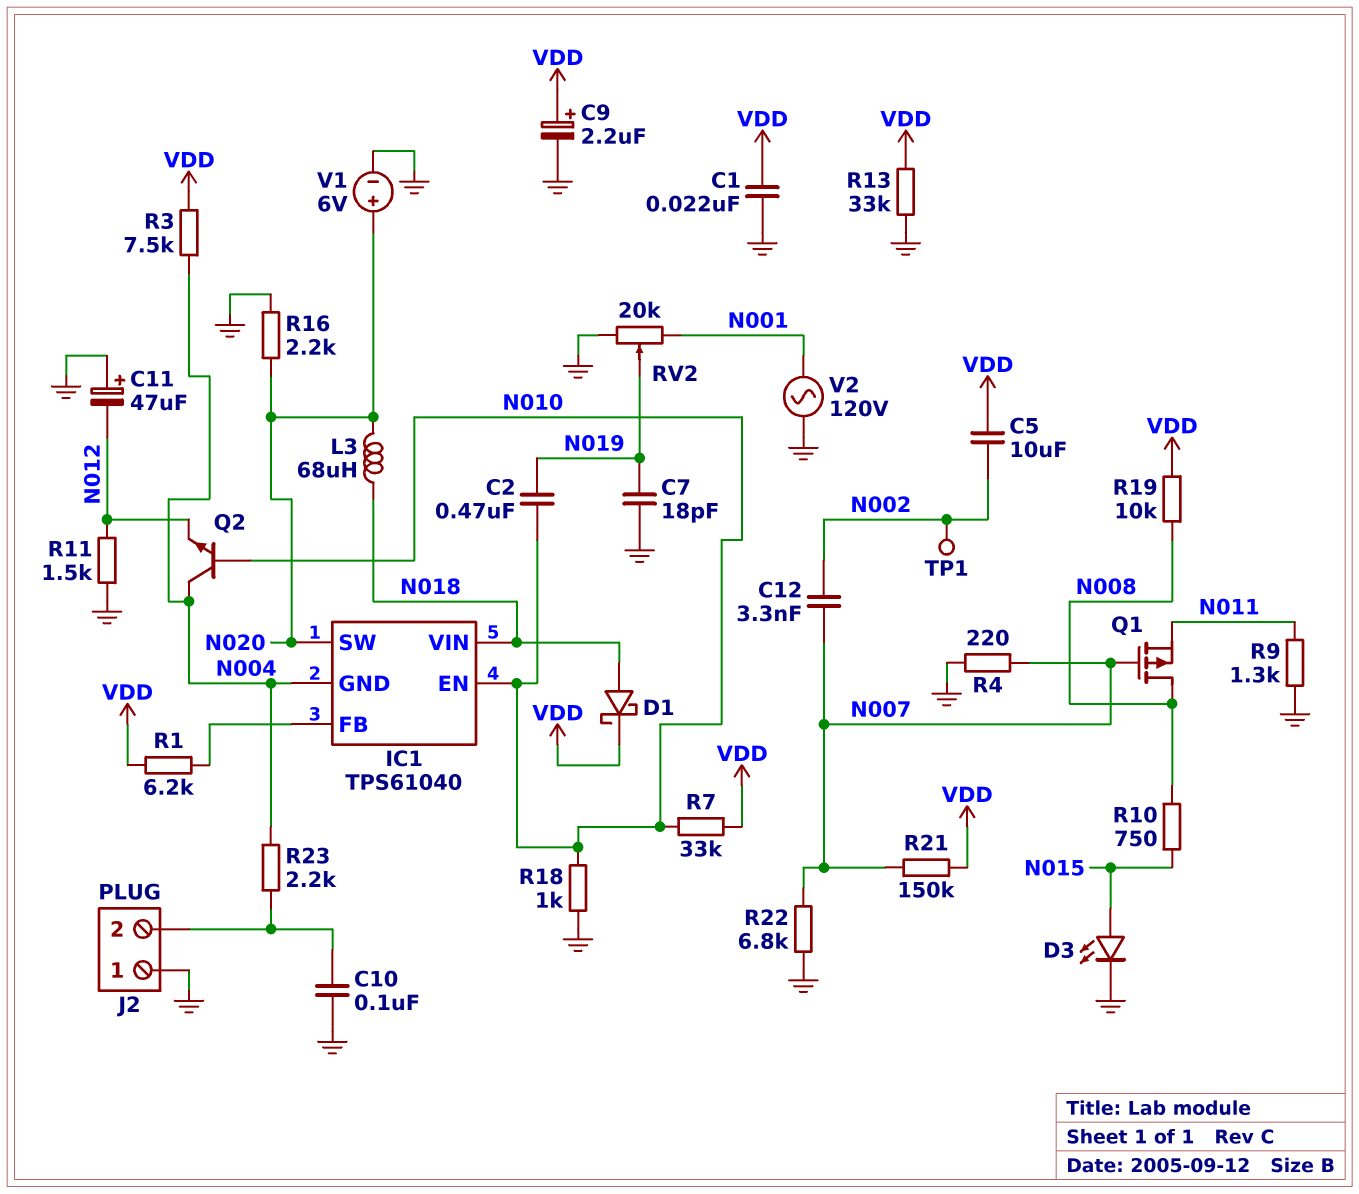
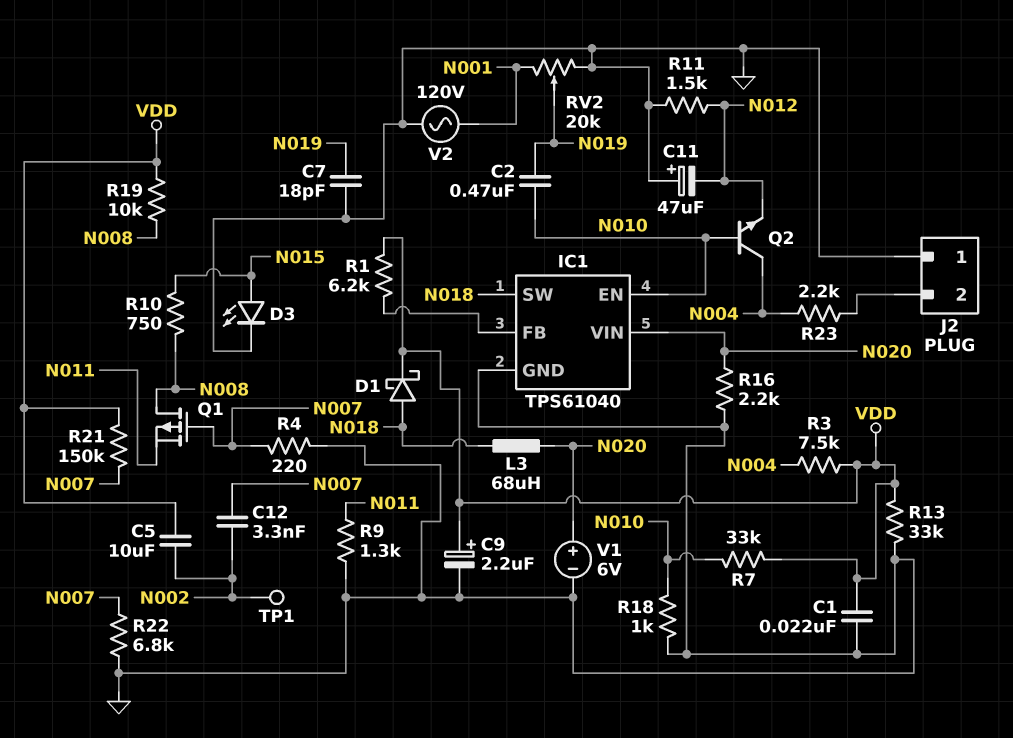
C10: 100nF (GND, J2/2) -> none
IC1 pin GND: N004 -> GND
IC1 pin SW: N020 -> N018
IC1 pin VIN: N018 -> N020

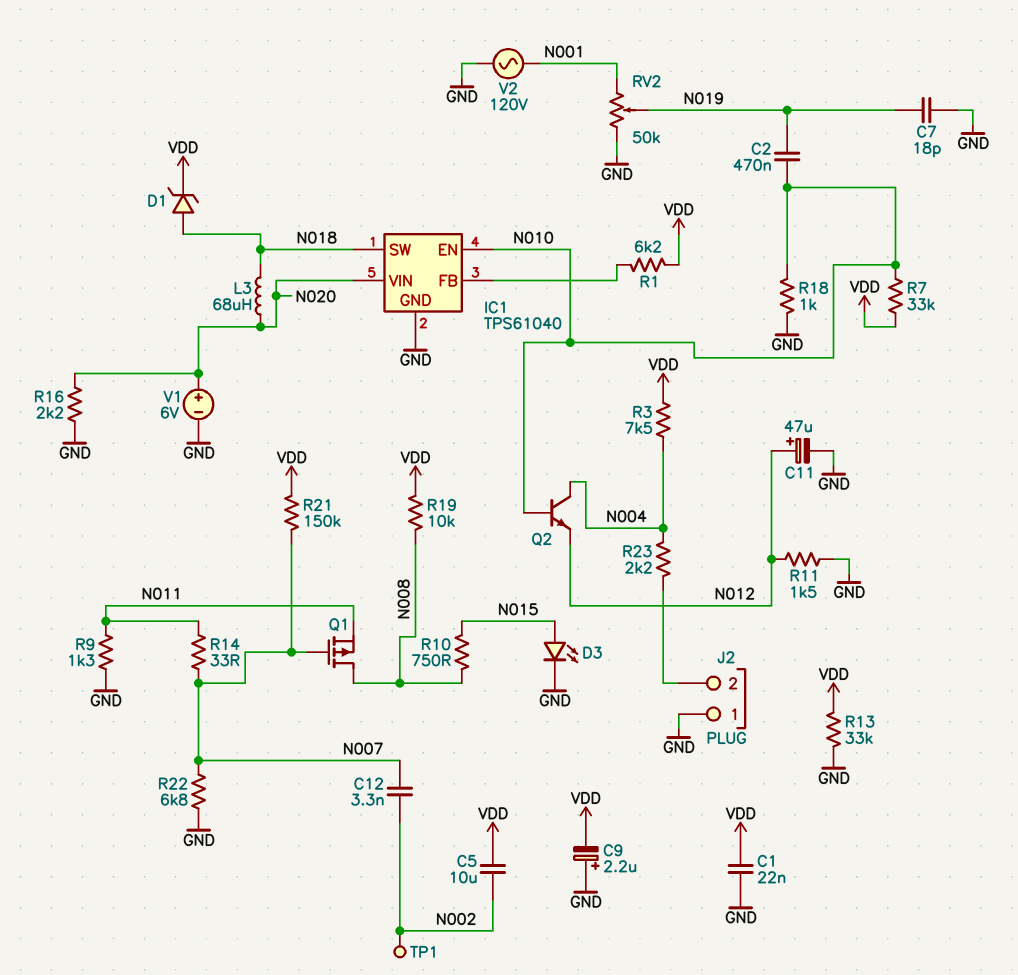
C9: 2.2uF (plus VDD, minus GND) -> 2.2uF (plus GND, minus VDD)
C11: 47uF (plus GND, minus N012) -> 47uF (plus N012, minus GND)
D1: schottky (A N018, K VDD) -> zener (A N018, K VDD)
R4: 220 (GND, N007) -> none
R14: none -> 33 (N007, N011)
RV2: 20k (GND, N001, wiper N019) -> 50k (GND, N001, wiper N019)

